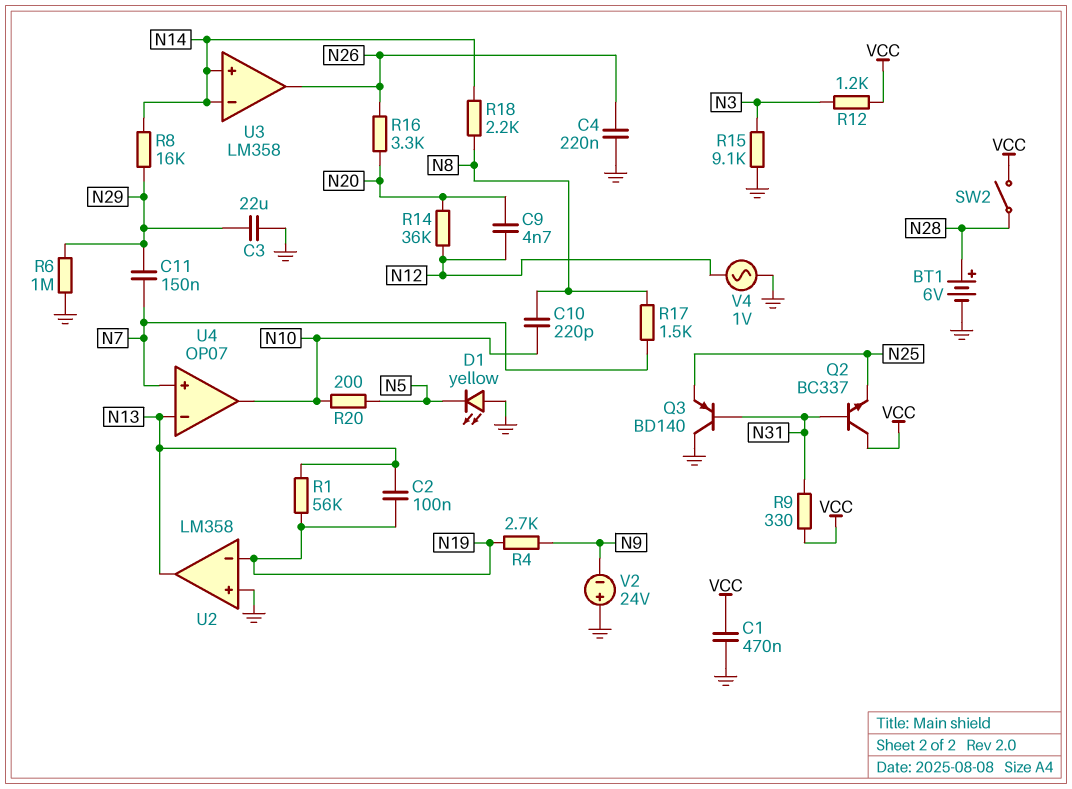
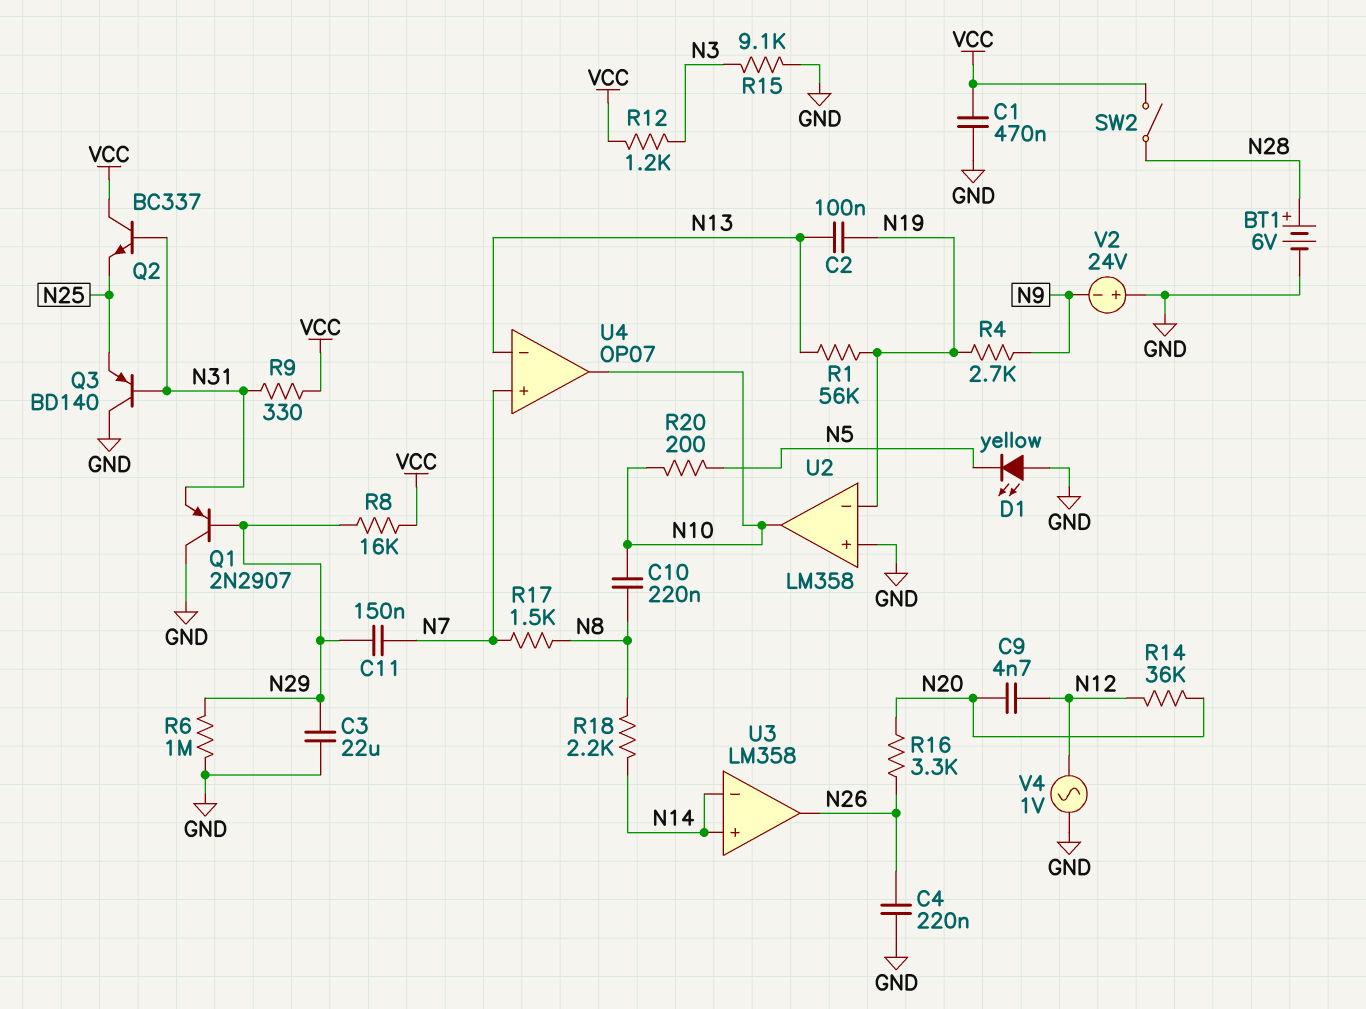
C10: 220pF (N8, N10) -> 220nF (N8, N10)
Q1: none -> PNP 2N2907 (B N29, C GND, E N31)
R8: 16k (N14, N29) -> 16k (N29, VCC)
U2 pin out: N13 -> N10

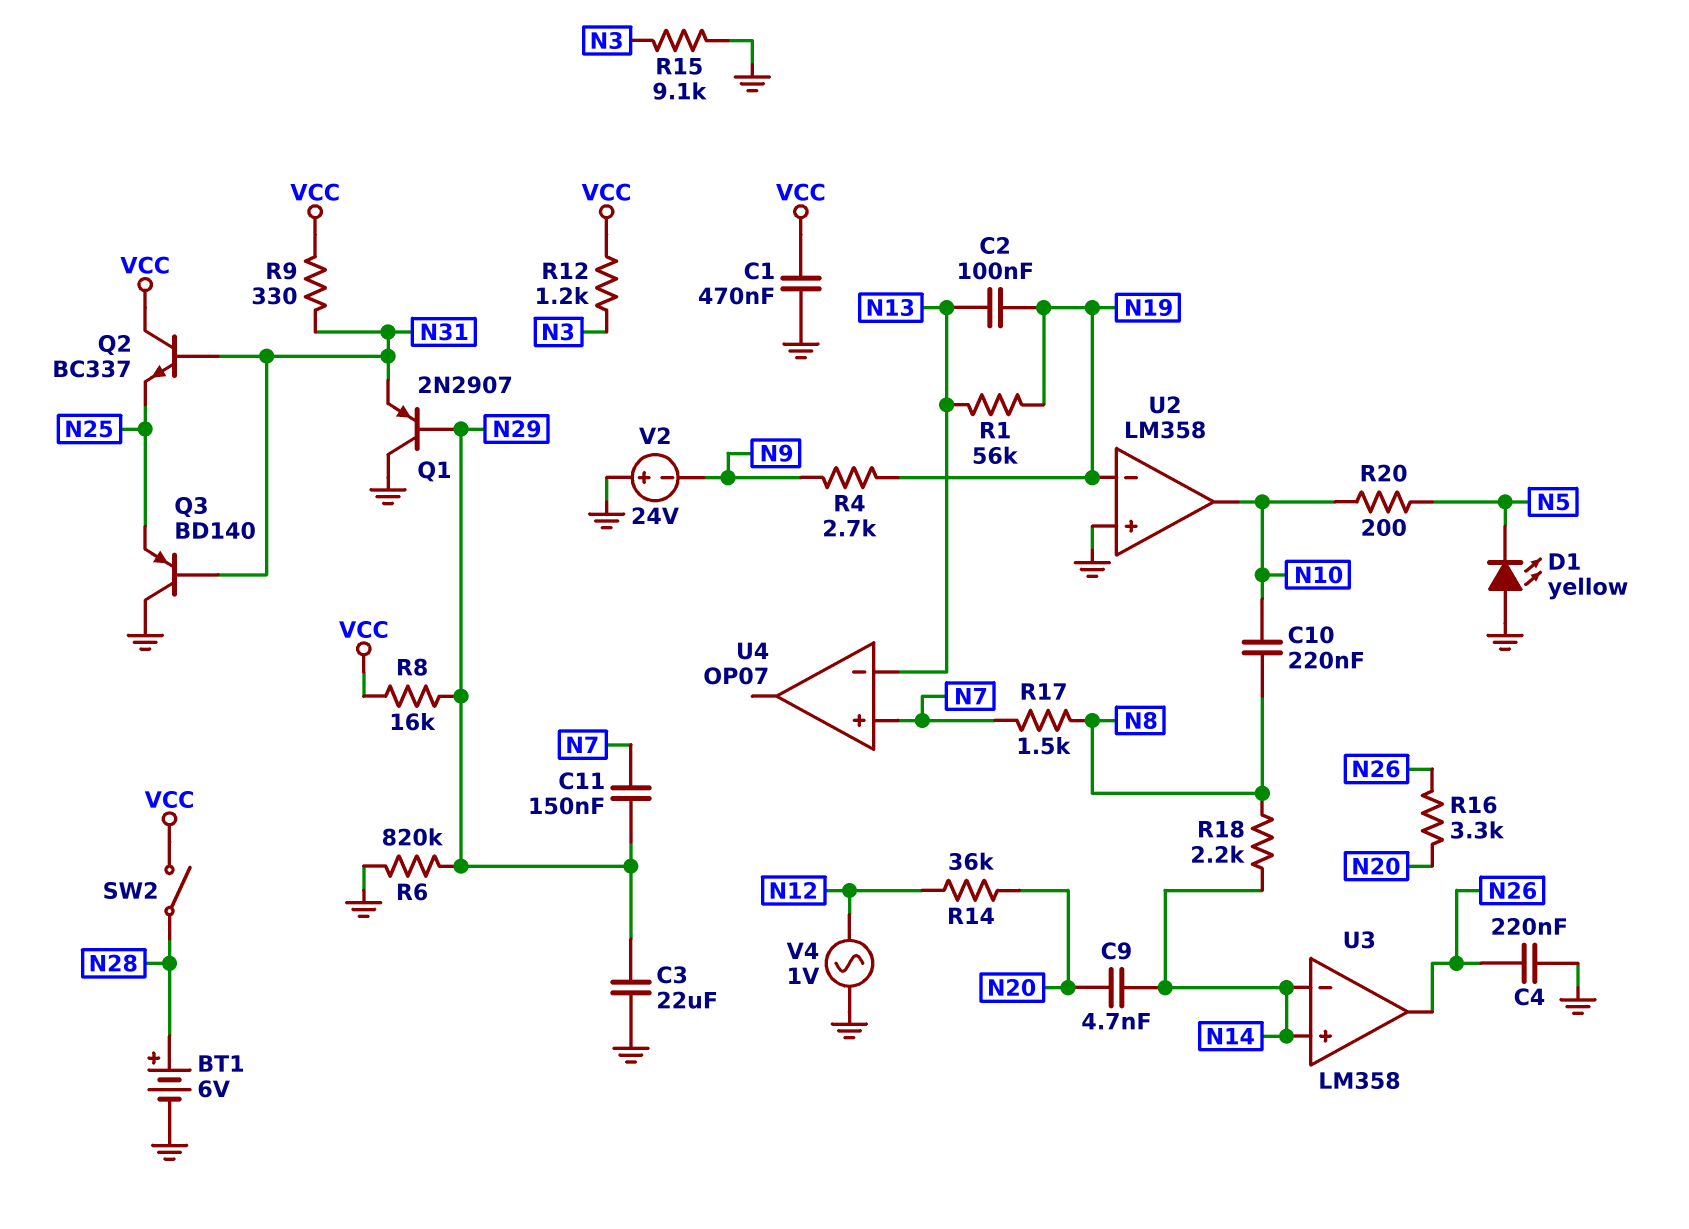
C9: 4.7nF (N12, N20) -> 4.7nF (N14, N20)
R6: 1M (GND, N29) -> 820k (GND, N29)
U4 pin out: N10 -> none

